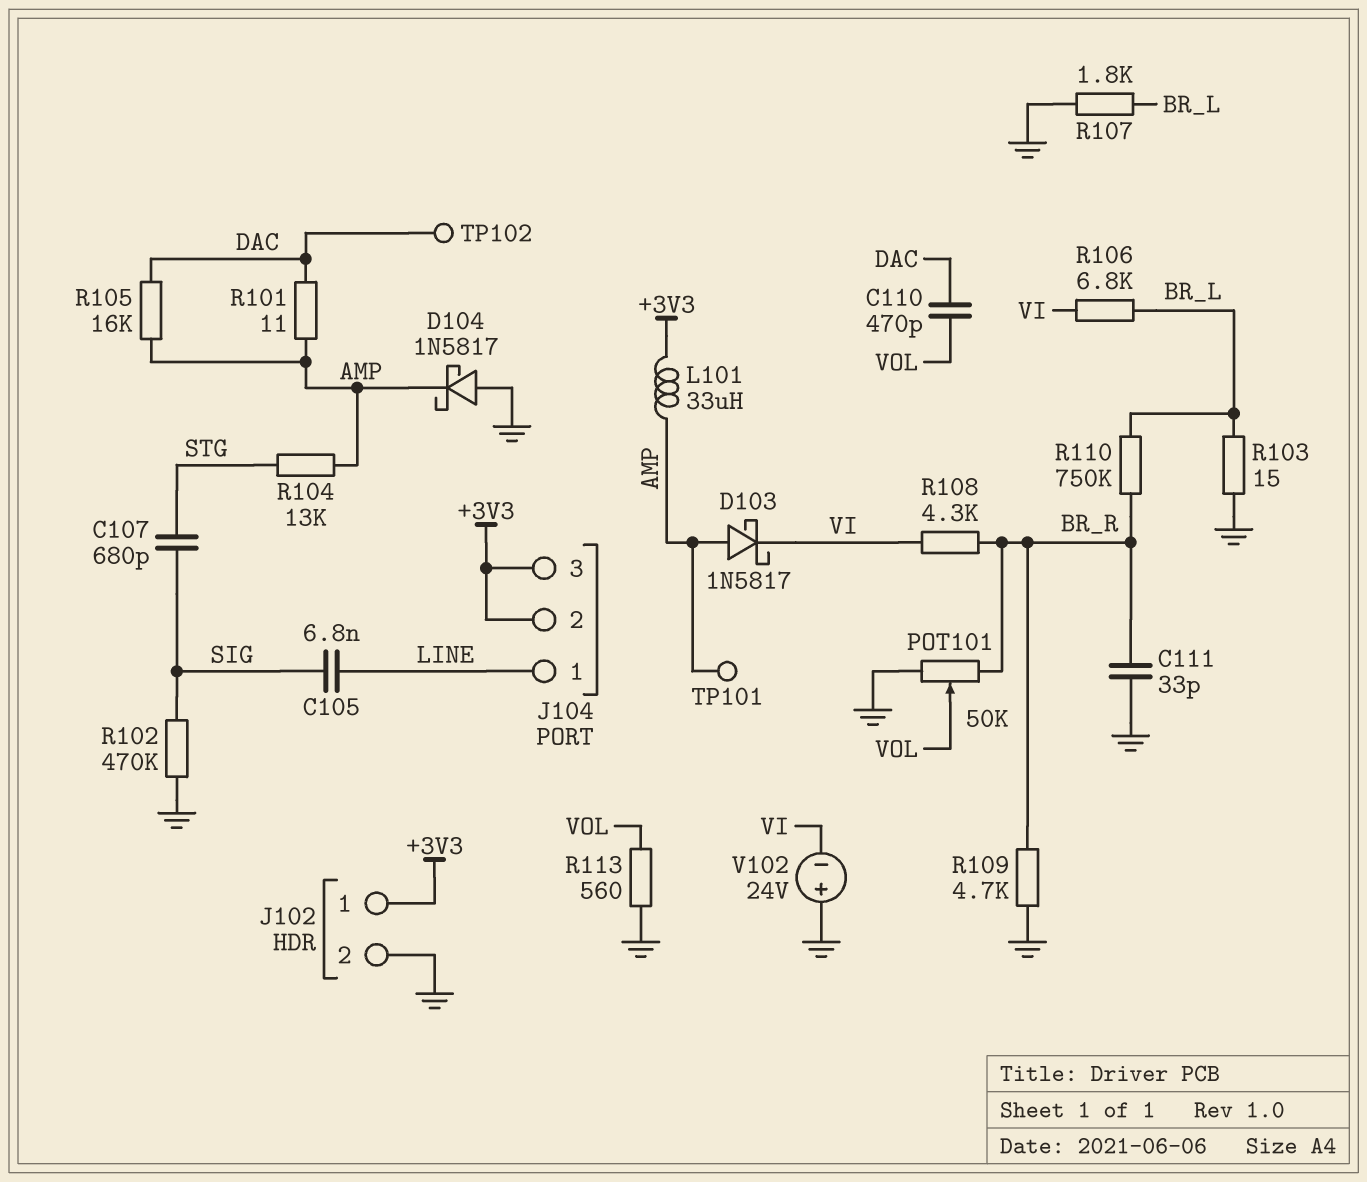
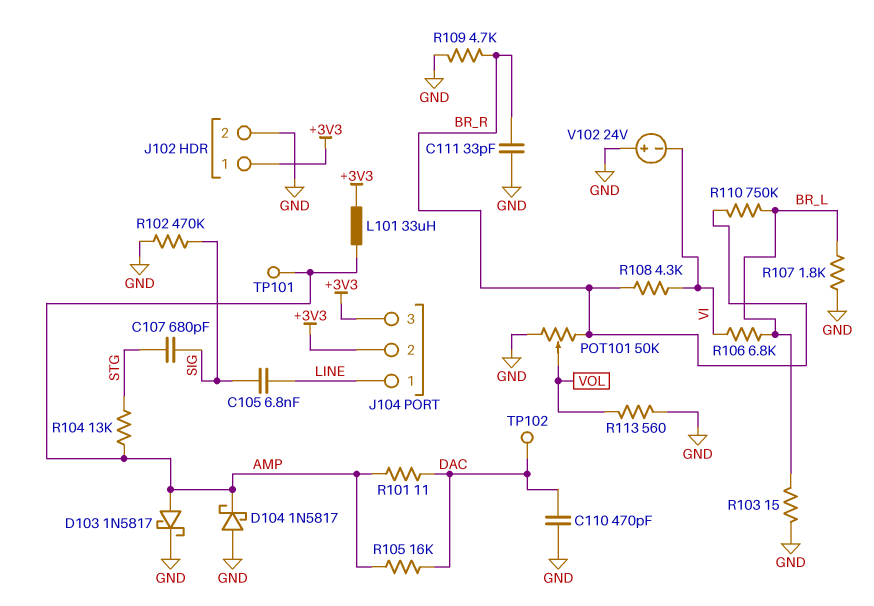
C110: 470pF (DAC, VOL) -> 470pF (DAC, GND)
D103: schottky 1N5817 (A AMP, K VI) -> schottky 1N5817 (A AMP, K GND)

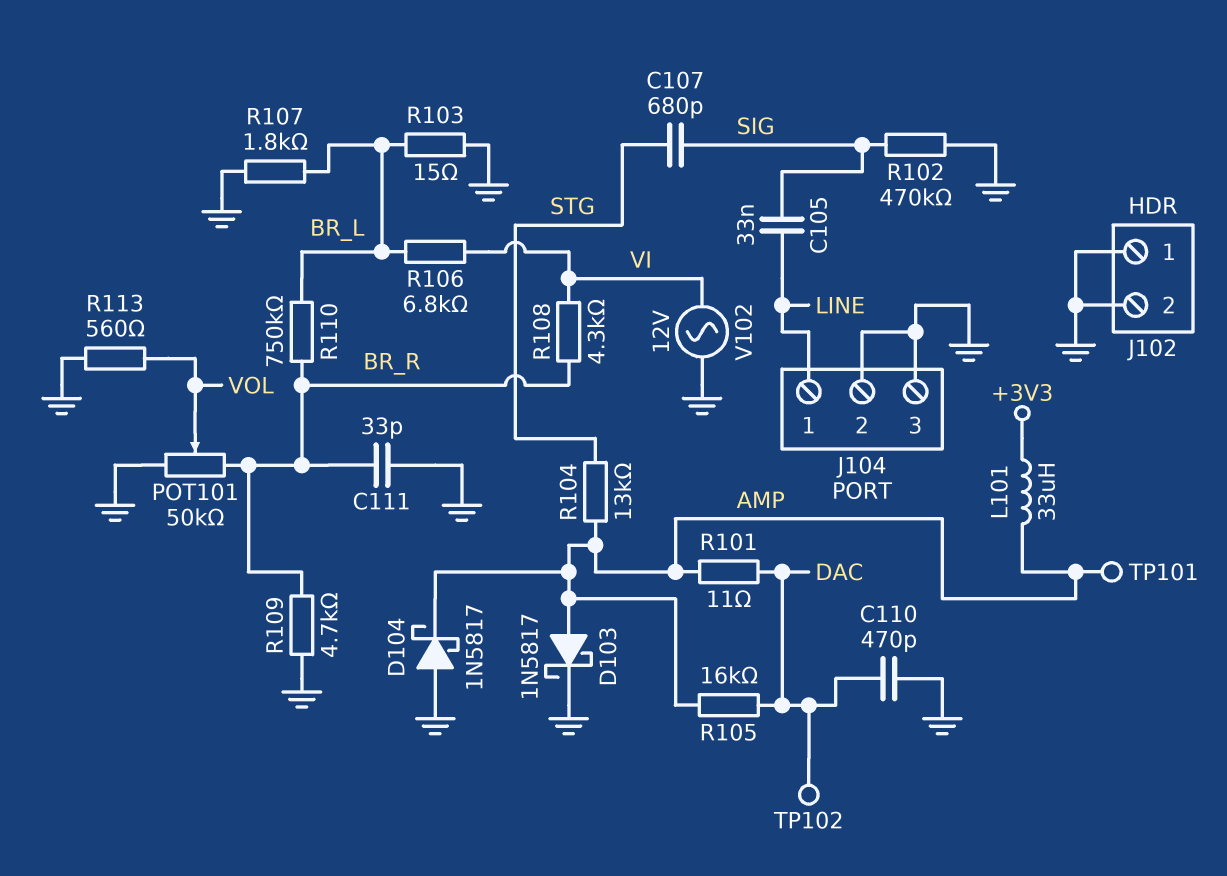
C105: 6.8nF (LINE, SIG) -> 33nF (LINE, SIG)
J102 pin 1: +3V3 -> GND
J104 pin 2: +3V3 -> GND
J104 pin 3: +3V3 -> GND
V102: 24V (plus GND, minus VI) -> AC 12V (GND, VI)

